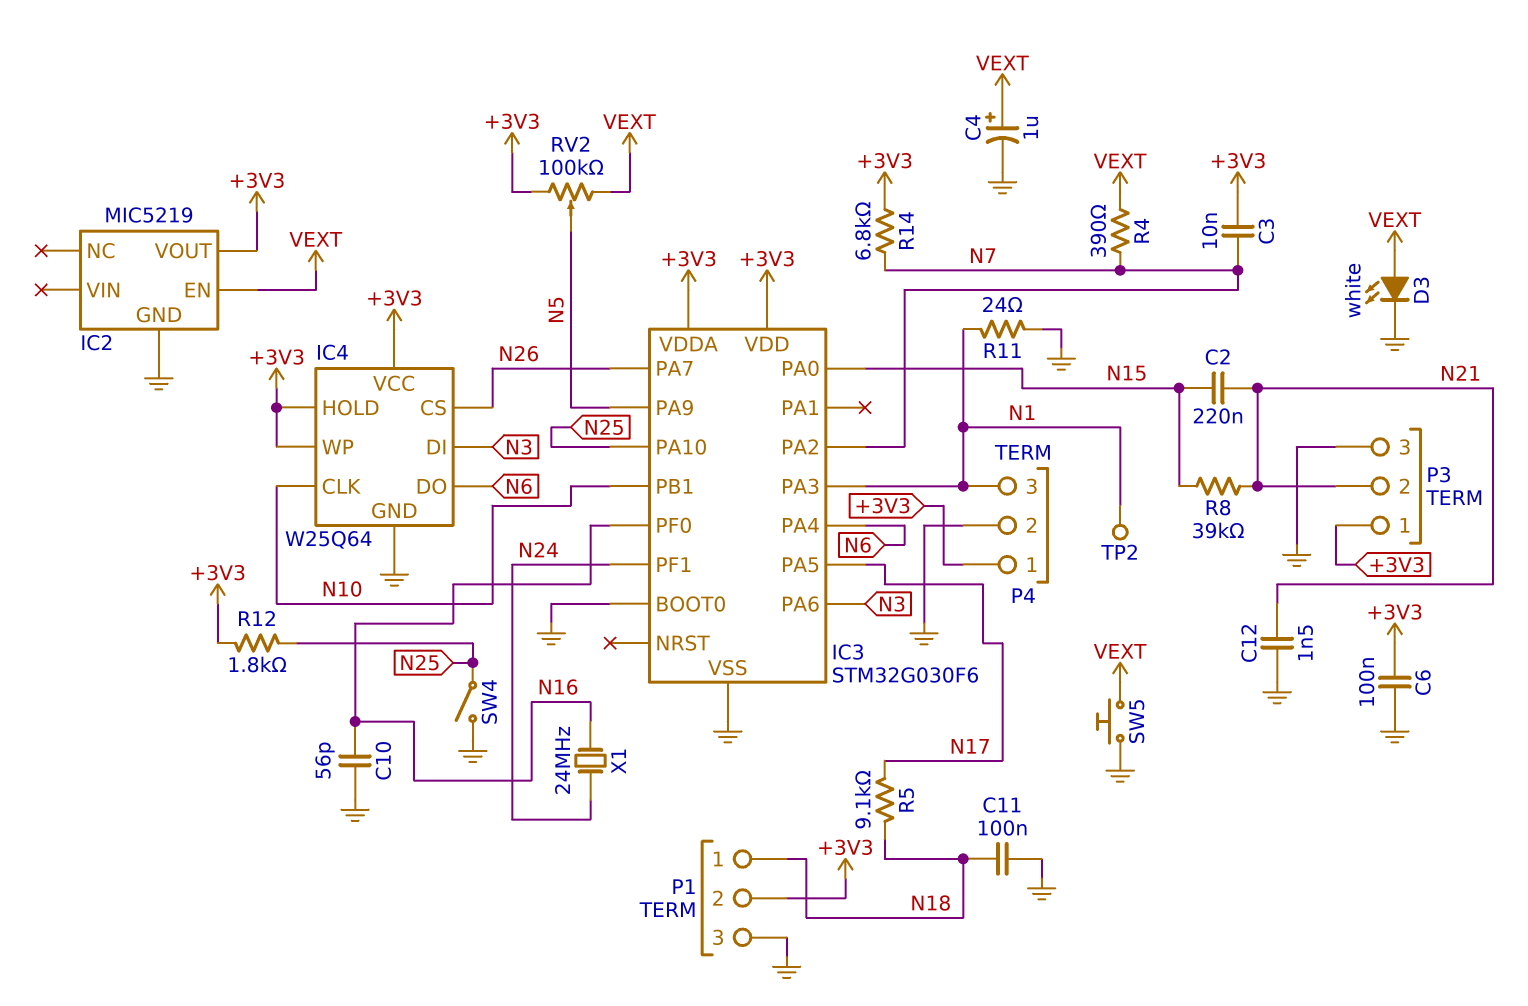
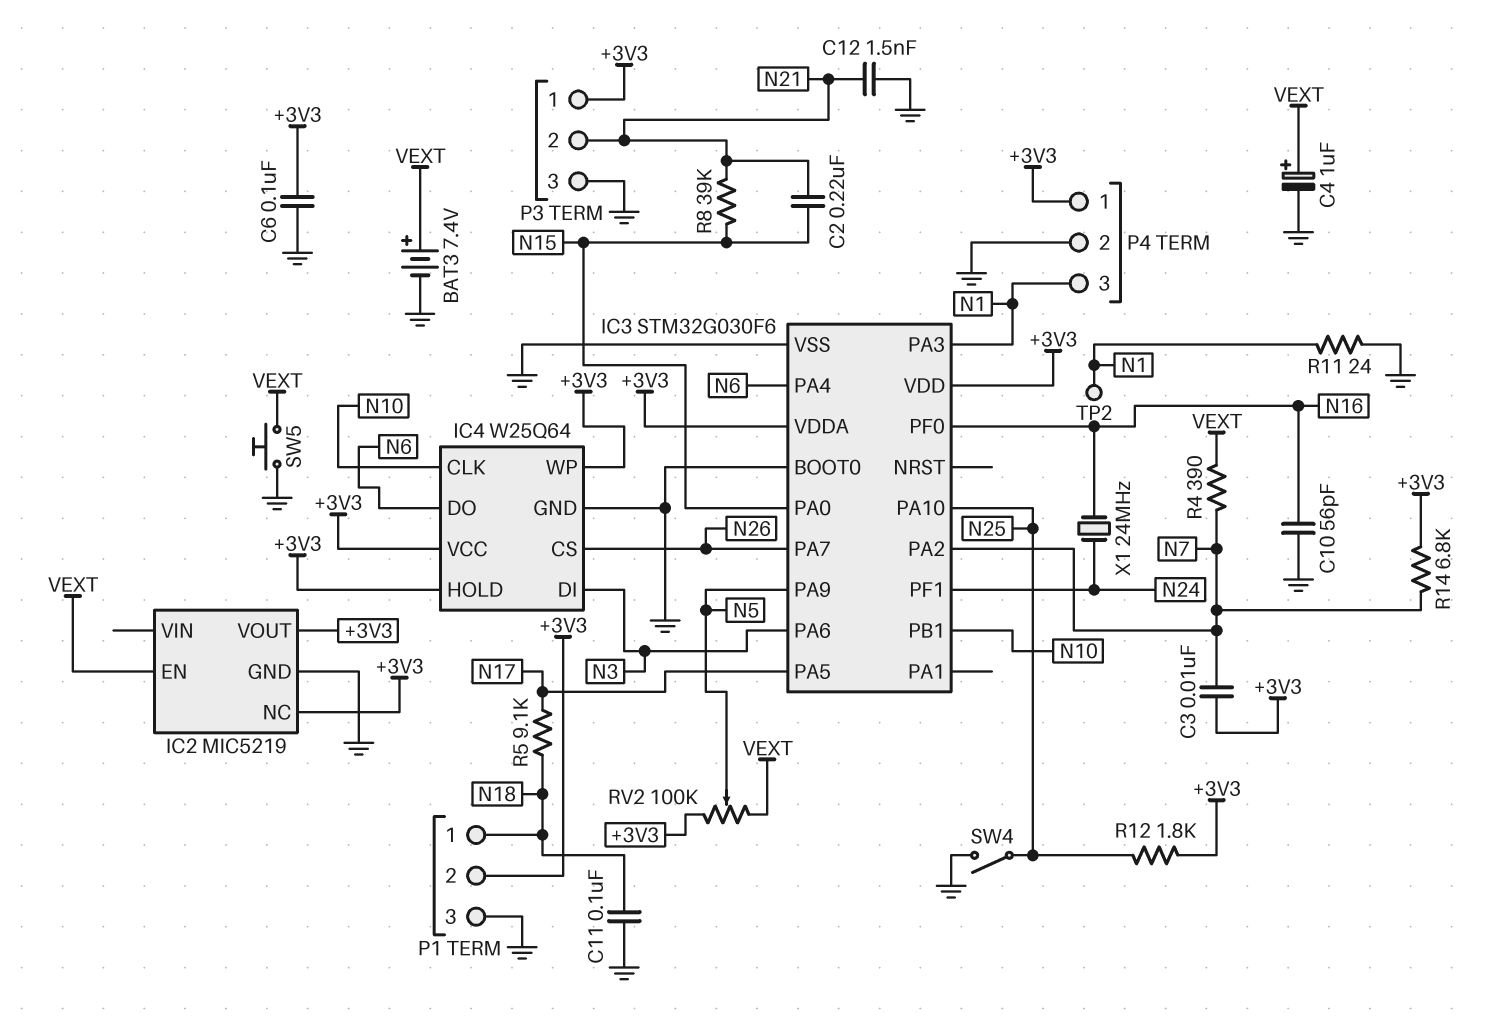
BAT3: none -> 7.4V (plus VEXT, minus GND)
D3: LED white (A VEXT, K GND) -> none
IC2 pin NC: none -> +3V3

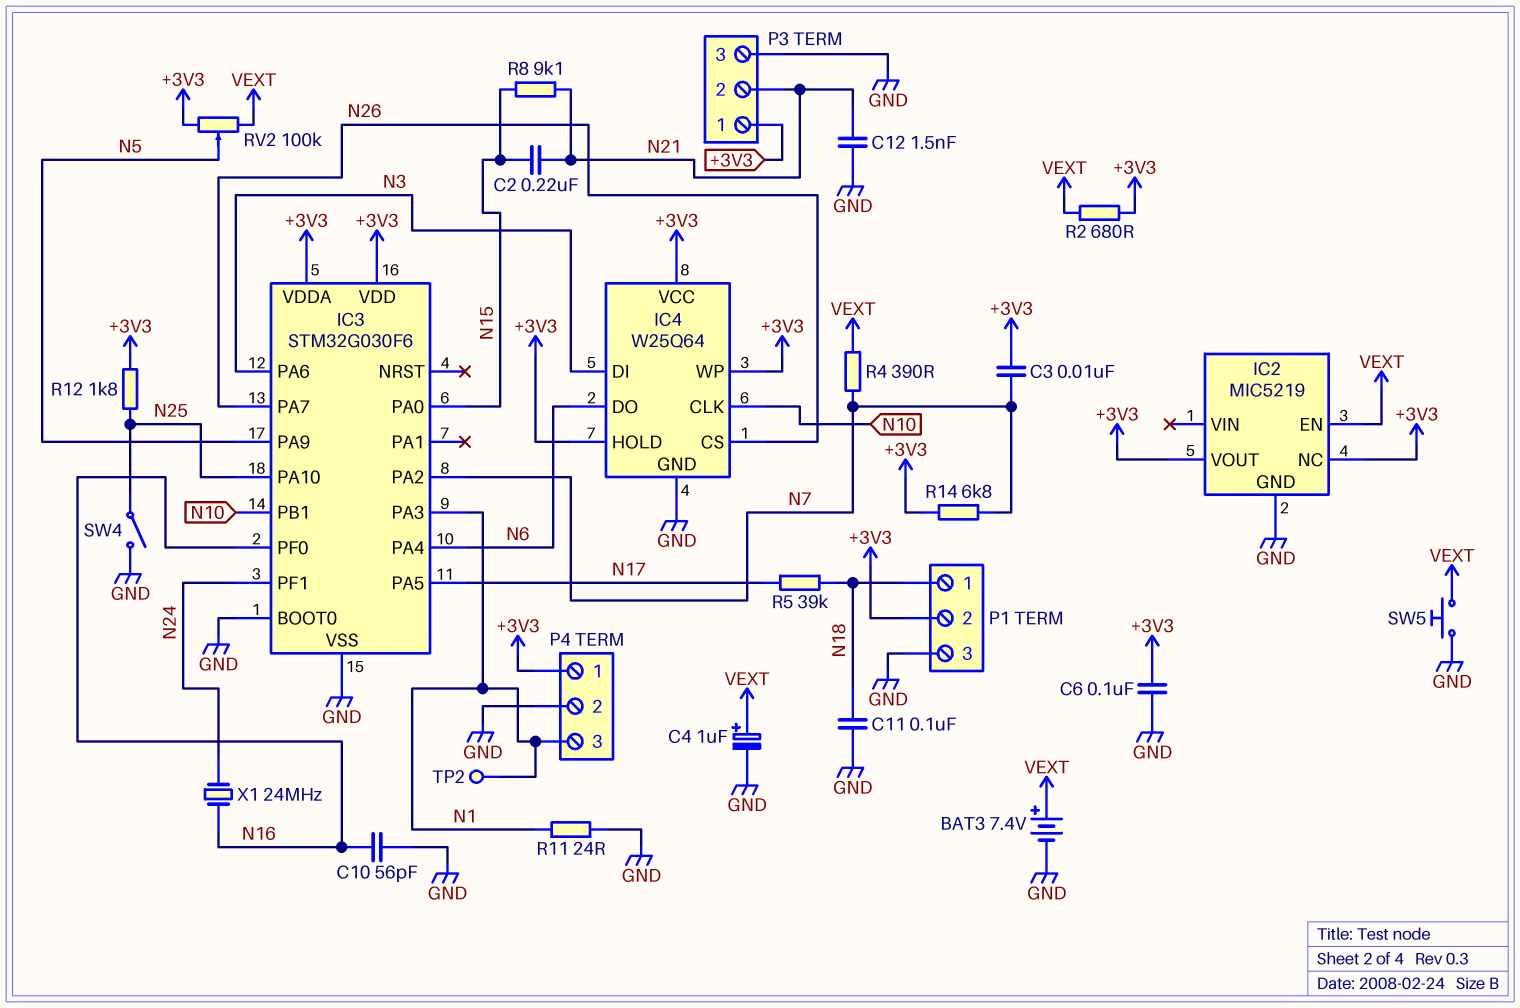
R2: none -> 680 (+3V3, VEXT)
R5: 9.1k (N17, N18) -> 39k (N17, N18)
R8: 39k (N15, N21) -> 9.1k (N15, N21)

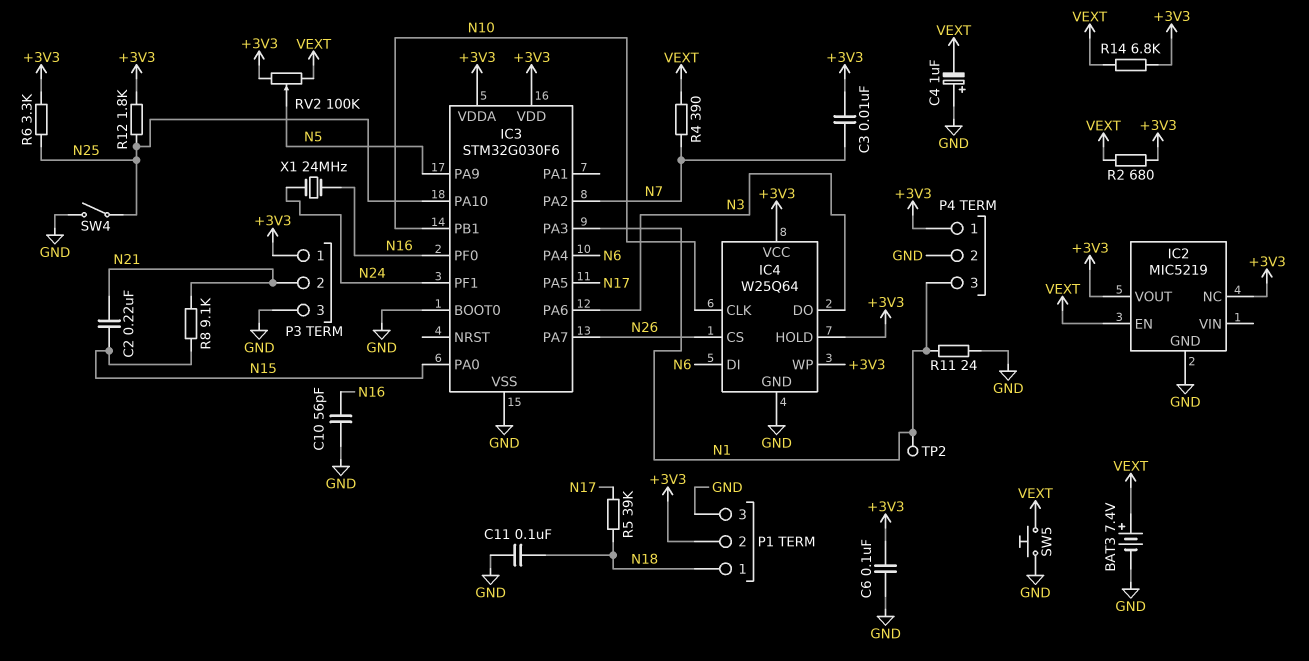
C4: 1uF (plus VEXT, minus GND) -> 1uF (plus GND, minus VEXT)
C12: 1.5nF (GND, N21) -> none
IC4 pin DI: N3 -> N6
IC4 pin DO: N6 -> N3
R6: none -> 3.3k (+3V3, N25)
R14: 6.8k (+3V3, N7) -> 6.8k (+3V3, VEXT)

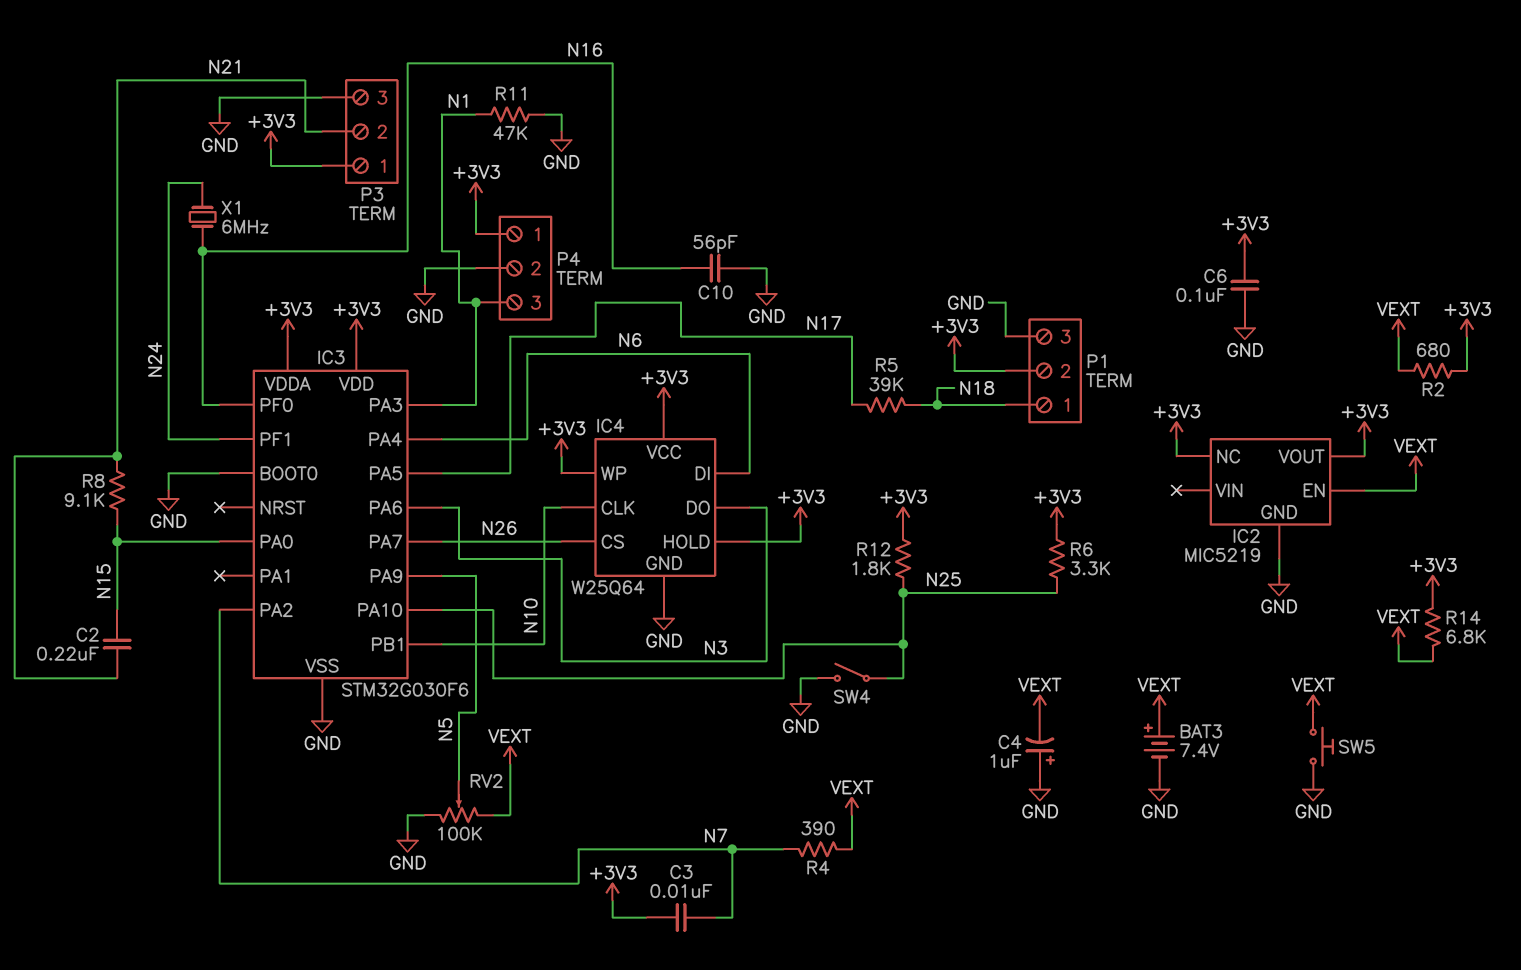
C11: 100nF (GND, N18) -> none
R11: 24 (GND, N1) -> 47k (GND, N1)
RV2: 100k (+3V3, VEXT, wiper N5) -> 100k (GND, VEXT, wiper N5)
TP2: test point (N1) -> none
X1: 24MHz (N16, N24) -> 6MHz (N16, N24)

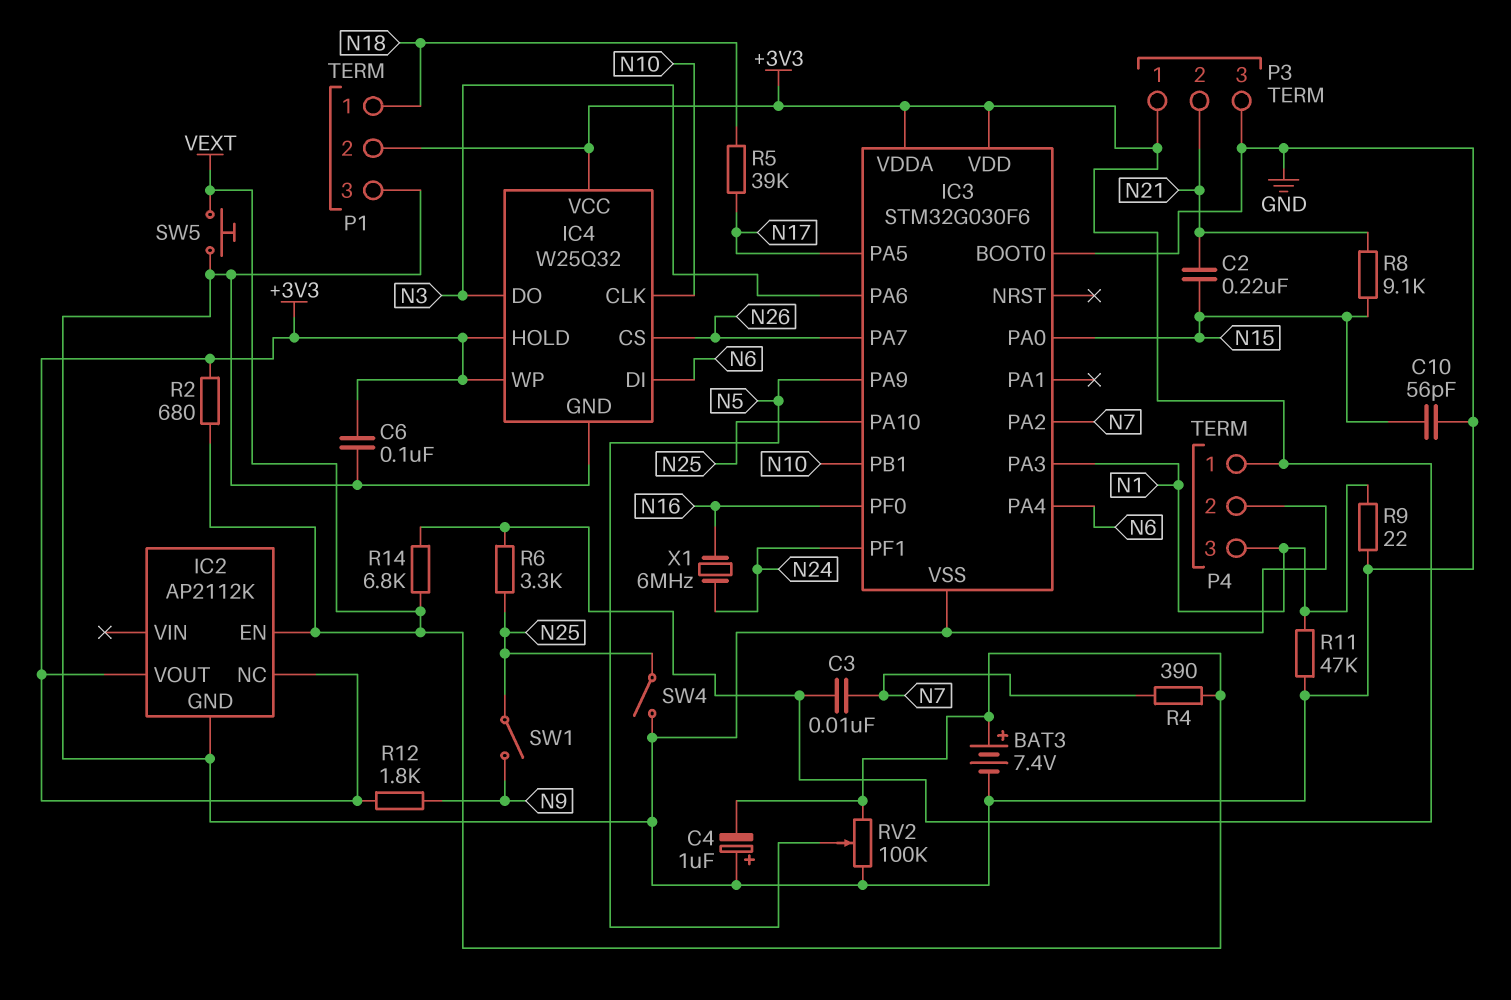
C10: 56pF (GND, N16) -> 56pF (GND, N15)
IC2: MIC5219 -> AP2112K
IC4: W25Q64 -> W25Q32
R9: none -> 22 (GND, N1)
R12: 1.8k (+3V3, N25) -> 1.8k (+3V3, N9)
SW1: none -> switch (N9, N25)

